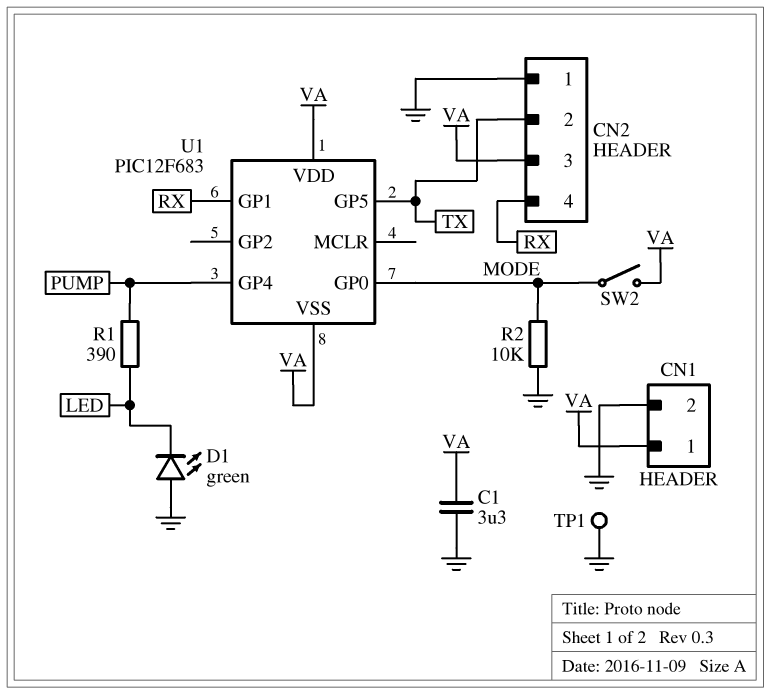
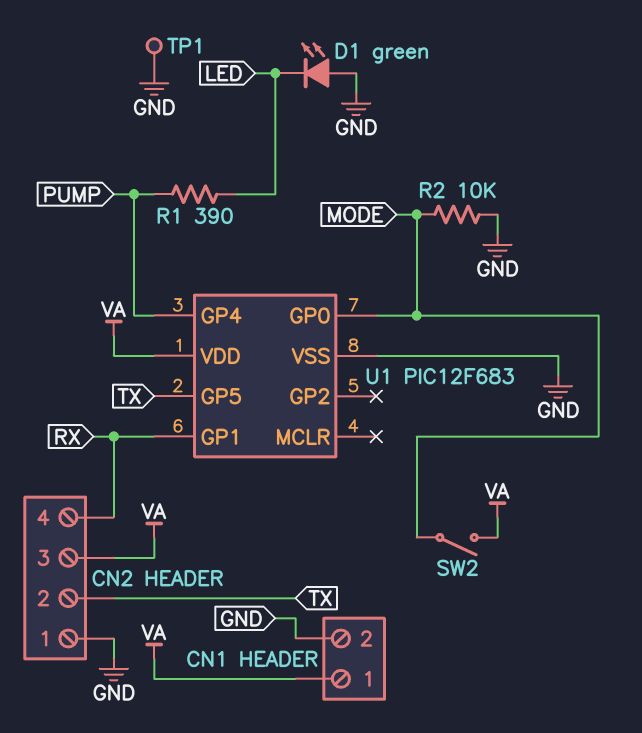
C1: 3.3uF (GND, VA) -> none
U1 pin VSS: VA -> GND

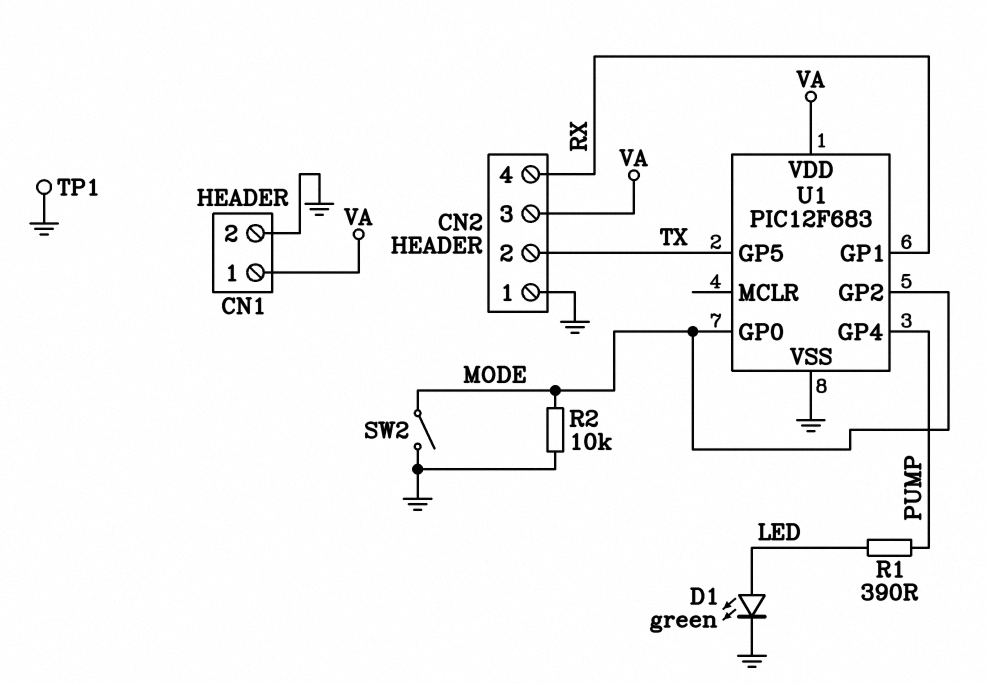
D1: LED green (A GND, K LED) -> LED green (A LED, K GND)
SW2: switch (MODE, VA) -> switch (GND, MODE)
U1 pin GP2: none -> MODE

